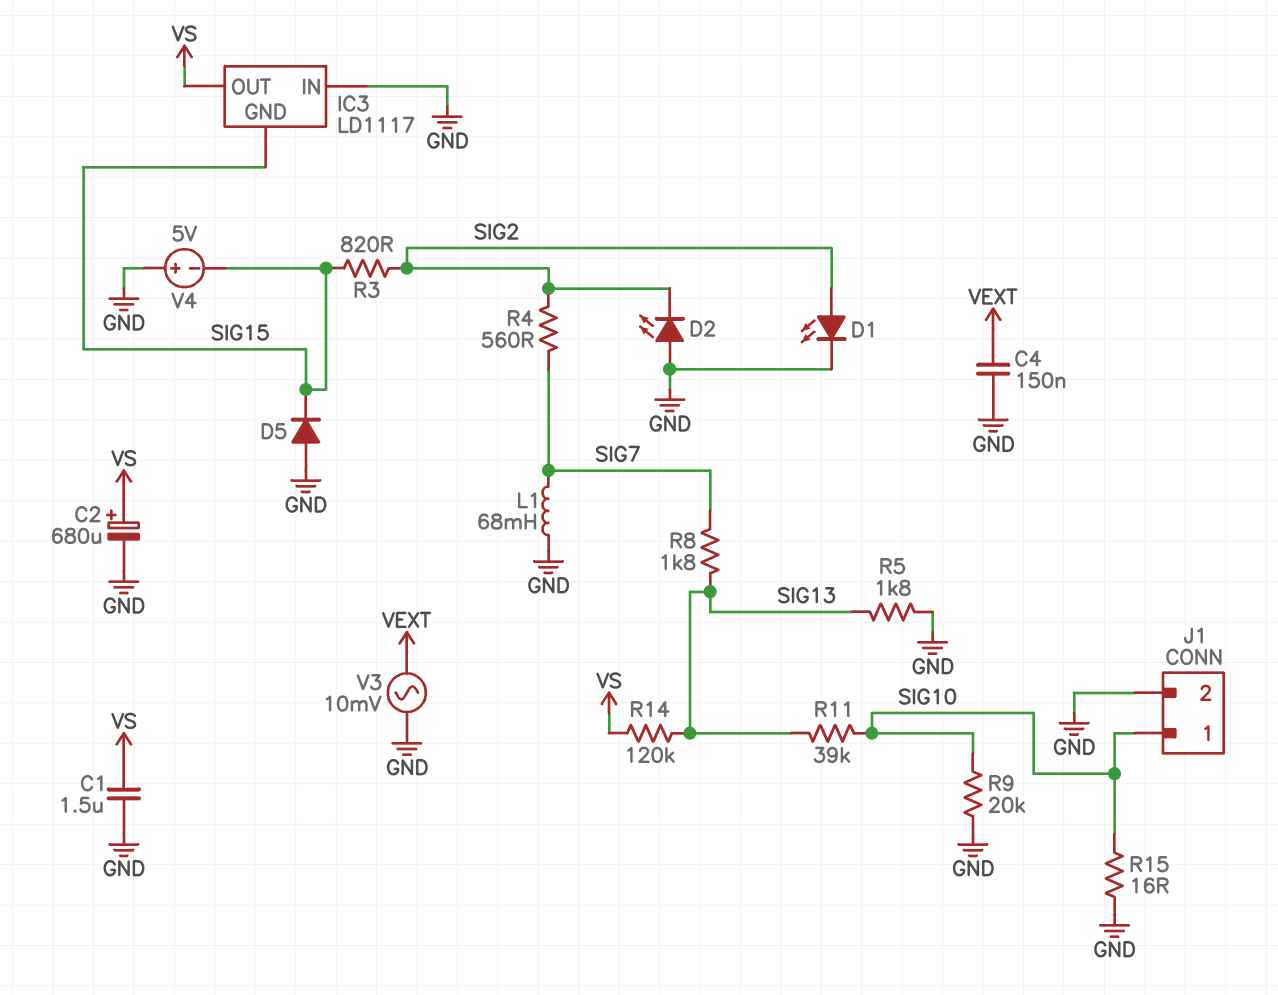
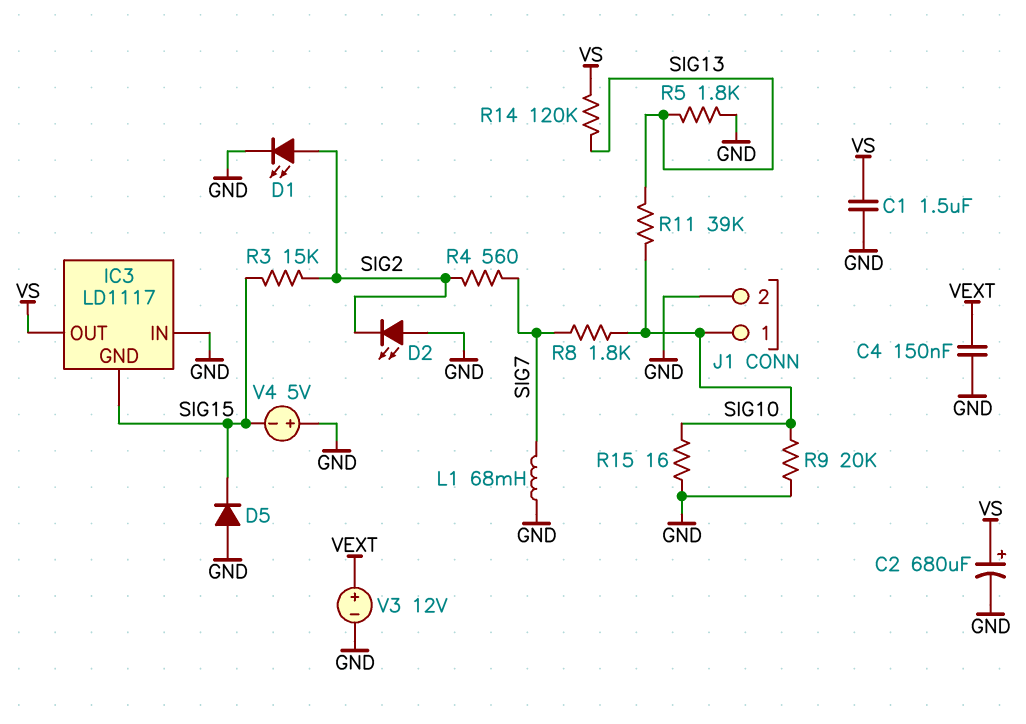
R3: 820 (SIG2, SIG15) -> 15k (SIG2, SIG15)
R8: 1.8k (SIG7, SIG13) -> 1.8k (SIG7, SIG10)
V3: AC 10mV (GND, VEXT) -> 12V (plus VEXT, minus GND)

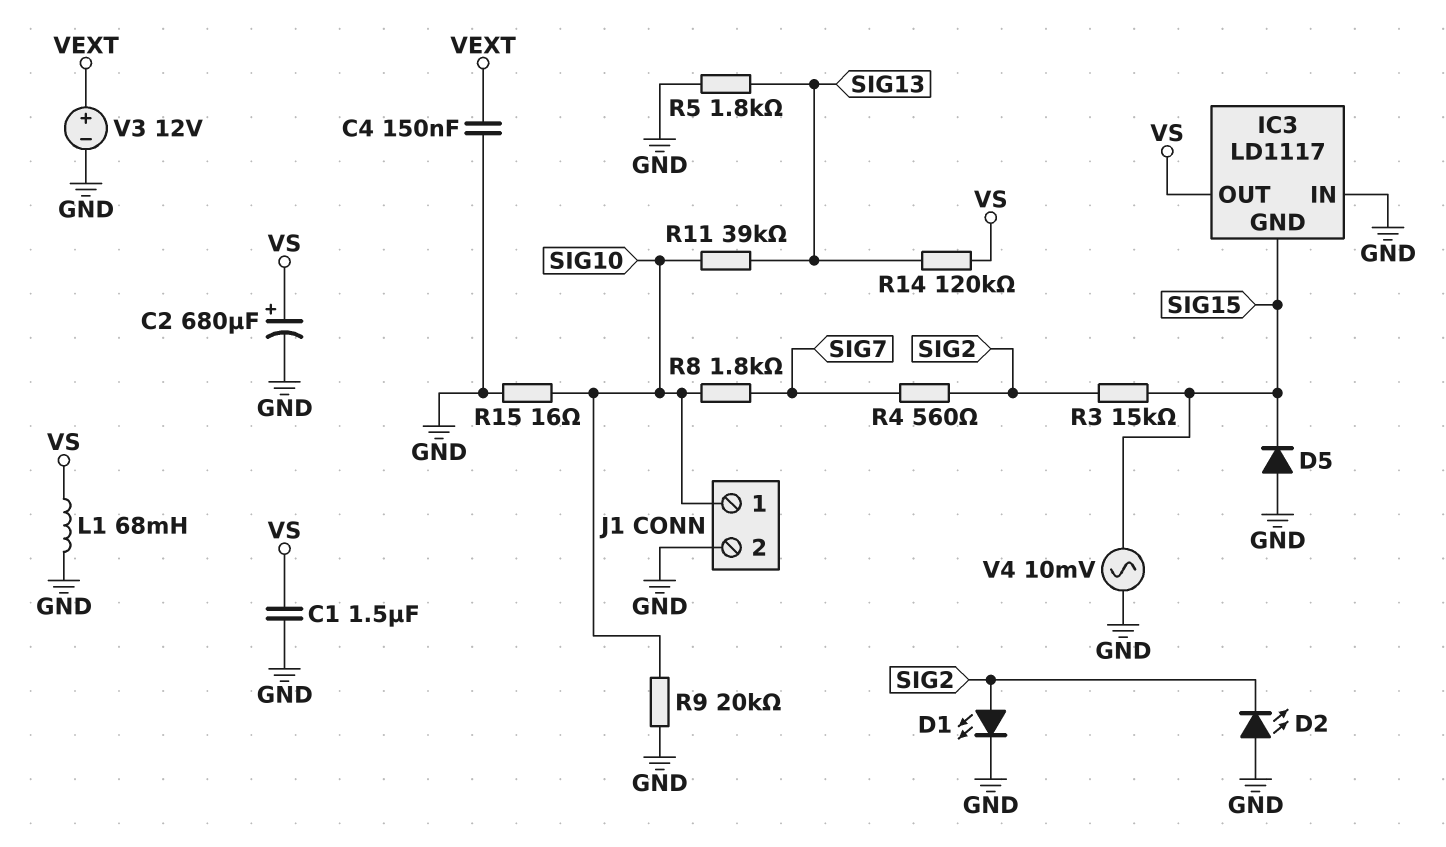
L1: 68mH (GND, SIG7) -> 68mH (GND, VS)
V4: 5V (plus GND, minus SIG15) -> AC 10mV (GND, SIG15)

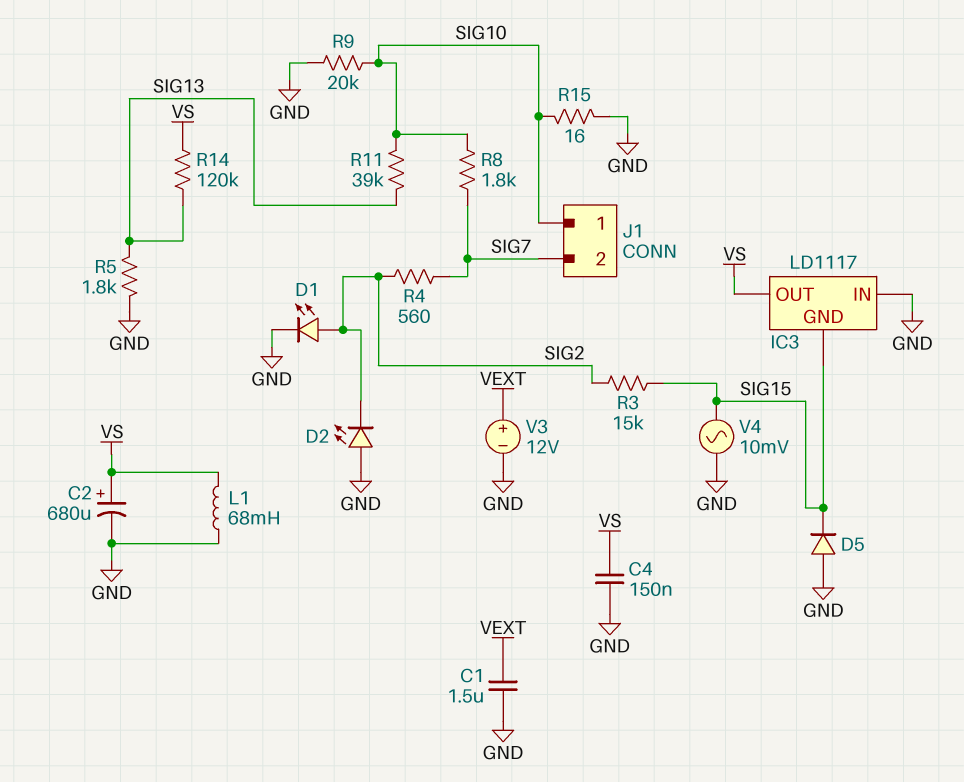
C1: 1.5uF (GND, VS) -> 1.5uF (GND, VEXT)
C4: 150nF (GND, VEXT) -> 150nF (GND, VS)
J1 pin 2: GND -> SIG7

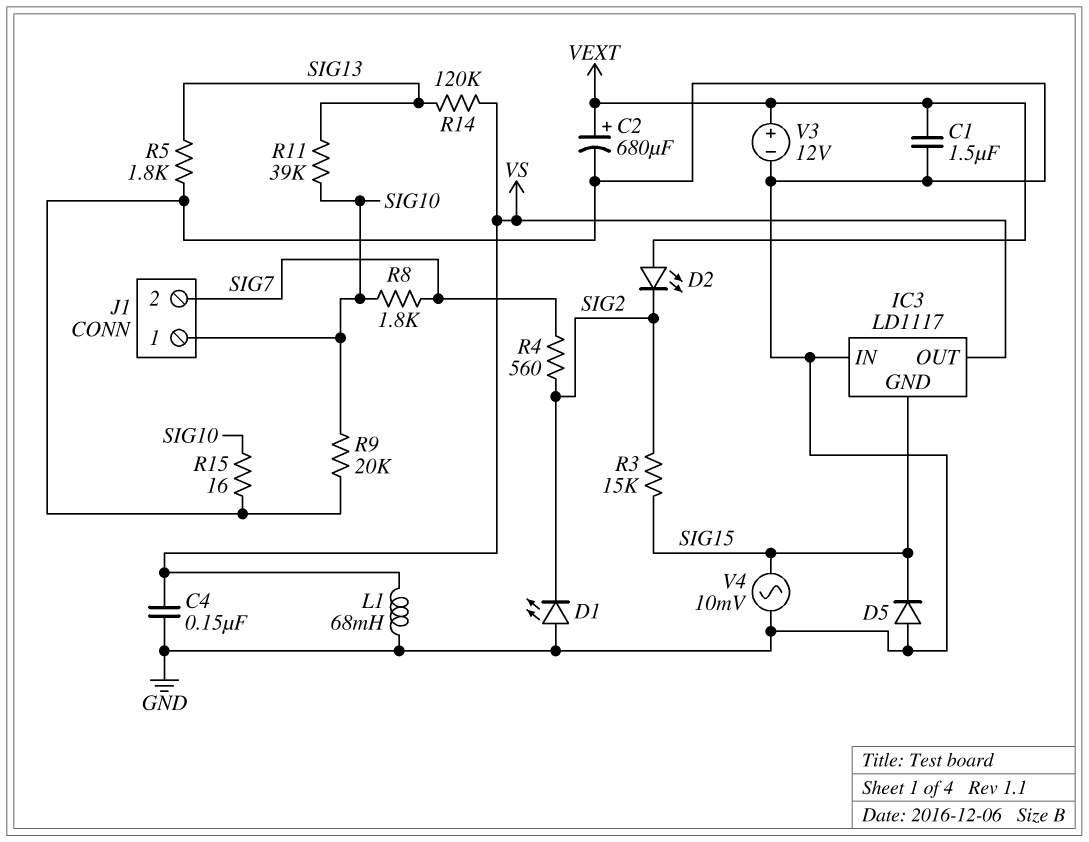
C2: 680uF (plus VS, minus GND) -> 680uF (plus VEXT, minus GND)
D1: LED (A SIG2, K GND) -> LED (A GND, K SIG2)
D2: LED (A GND, K SIG2) -> LED (A VEXT, K SIG2)

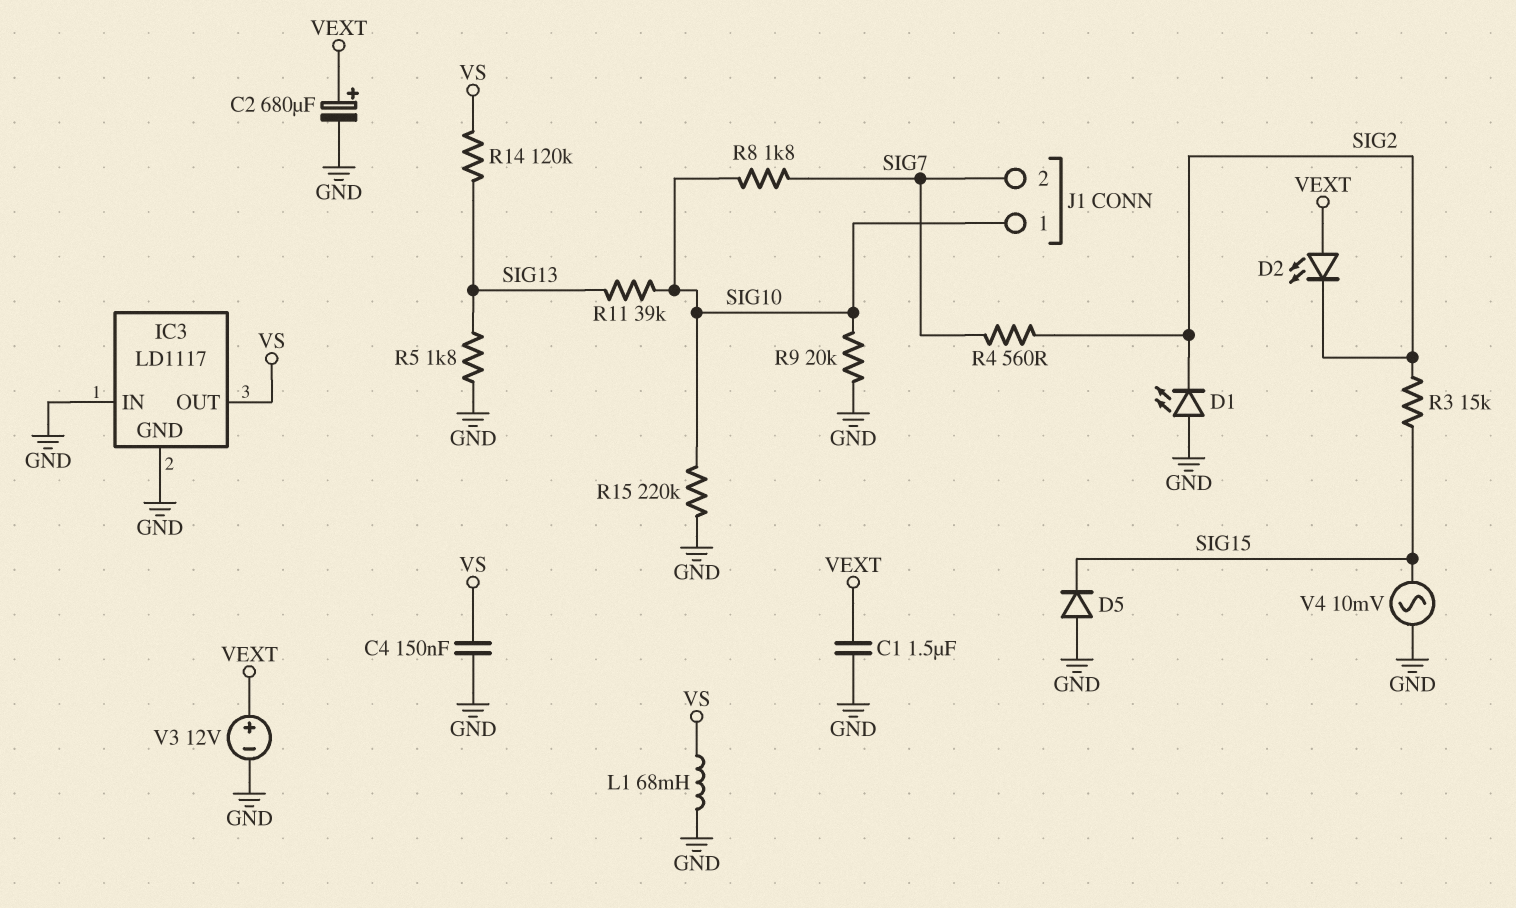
IC3 pin GND: SIG15 -> GND
R15: 16 (GND, SIG10) -> 220k (GND, SIG10)

